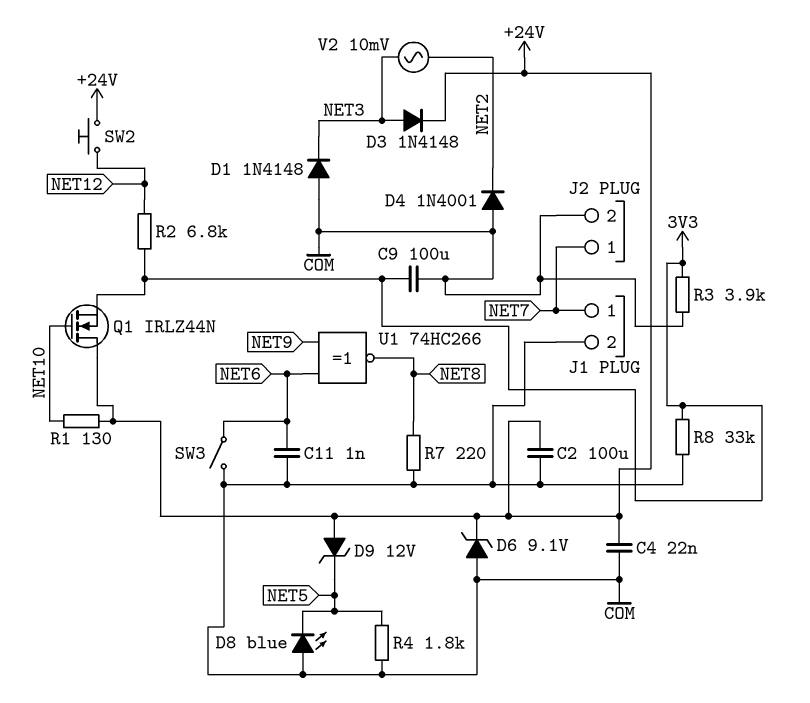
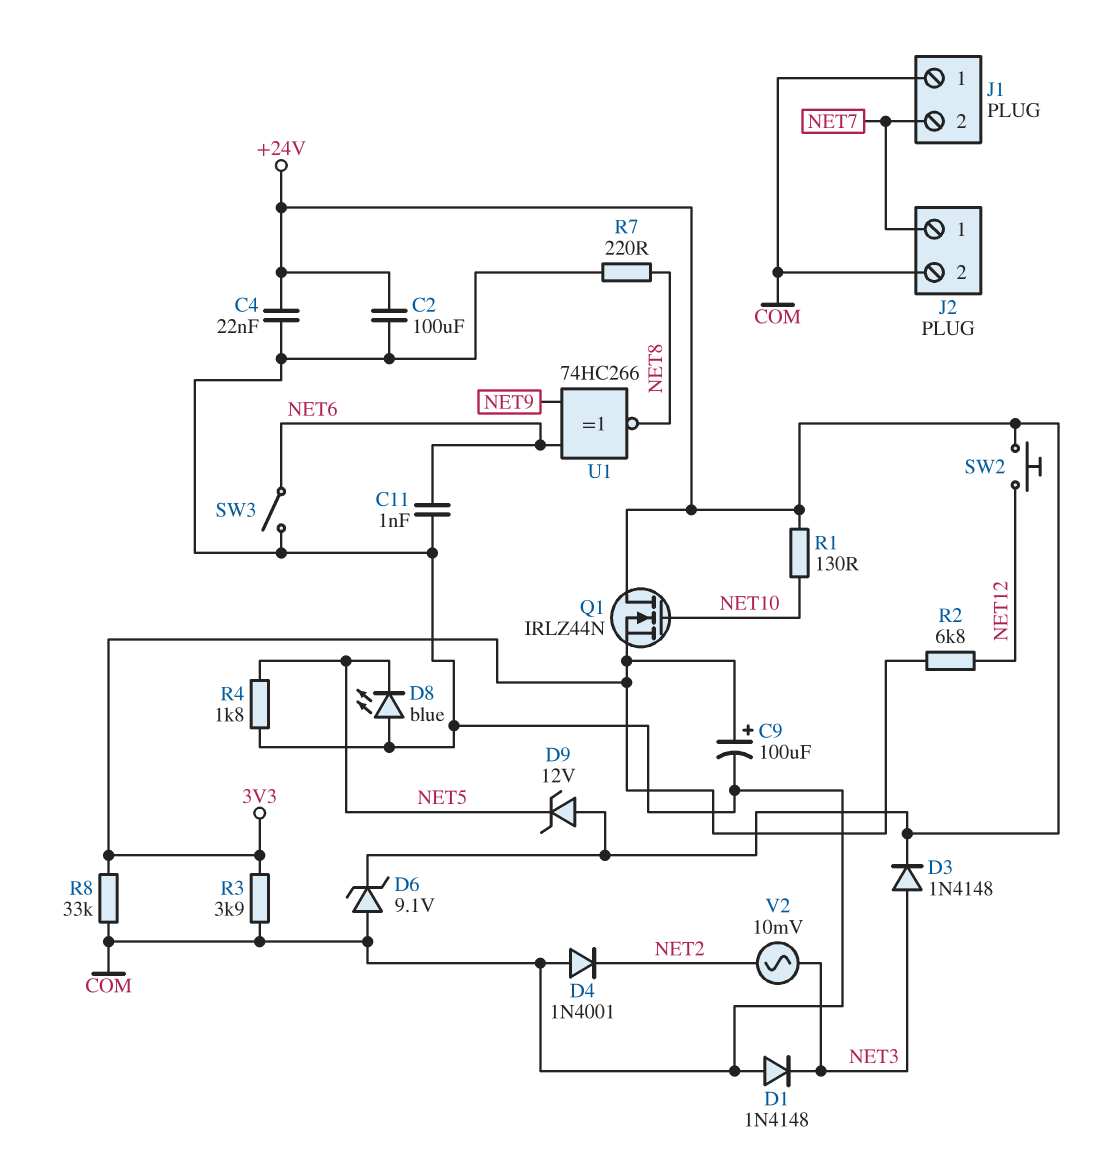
C9: 100uF (3V3, COM) -> 100uF (plus 3V3, minus COM)
J1 pin 1: NET7 -> COM
J1 pin 2: COM -> NET7

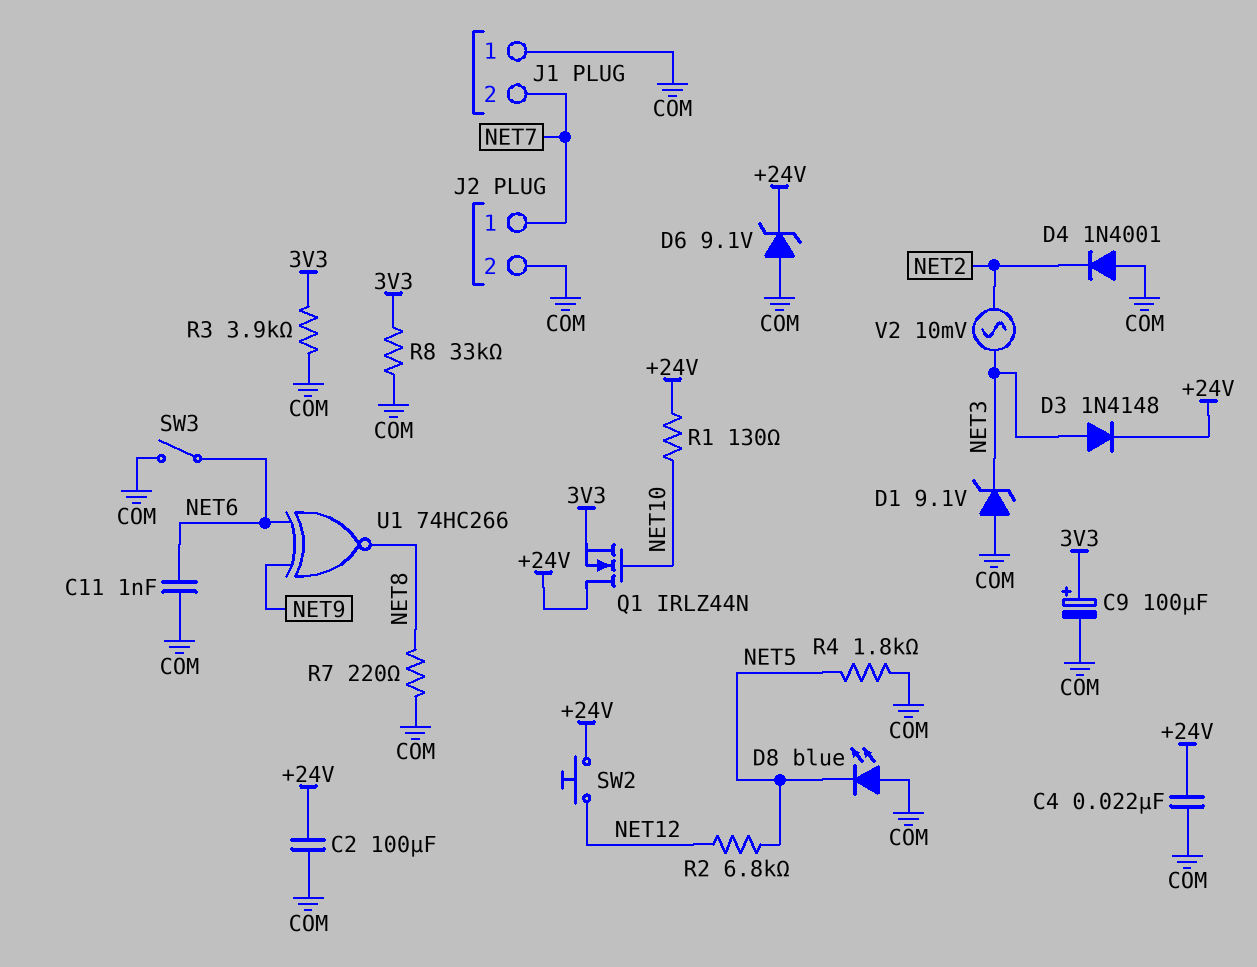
D1: diode 1N4148 (A COM, K NET3) -> zener 9.1V (A COM, K NET3)
D9: zener 12V (A +24V, K NET5) -> none
R2: 6.8k (3V3, NET12) -> 6.8k (NET5, NET12)

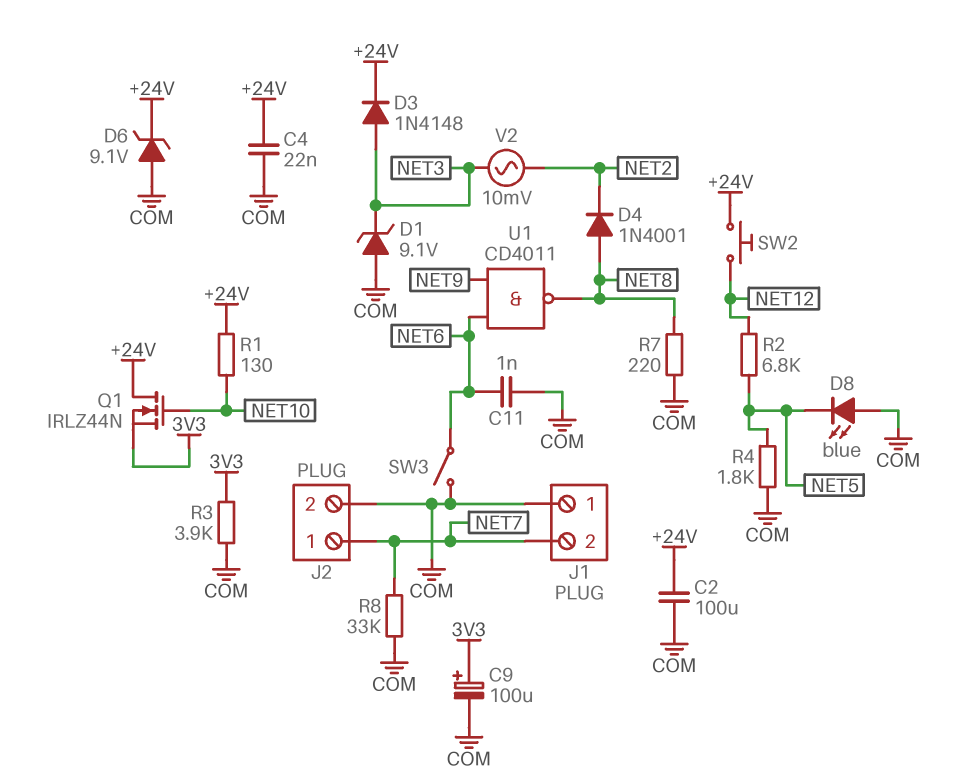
D4: diode 1N4001 (A COM, K NET2) -> diode 1N4001 (A NET8, K NET2)
R8: 33k (3V3, COM) -> 33k (COM, NET7)
U1: XNOR 74HC266 (in NET6, in NET9, out NET8) -> NAND CD4011 (in NET6, in NET9, out NET8)

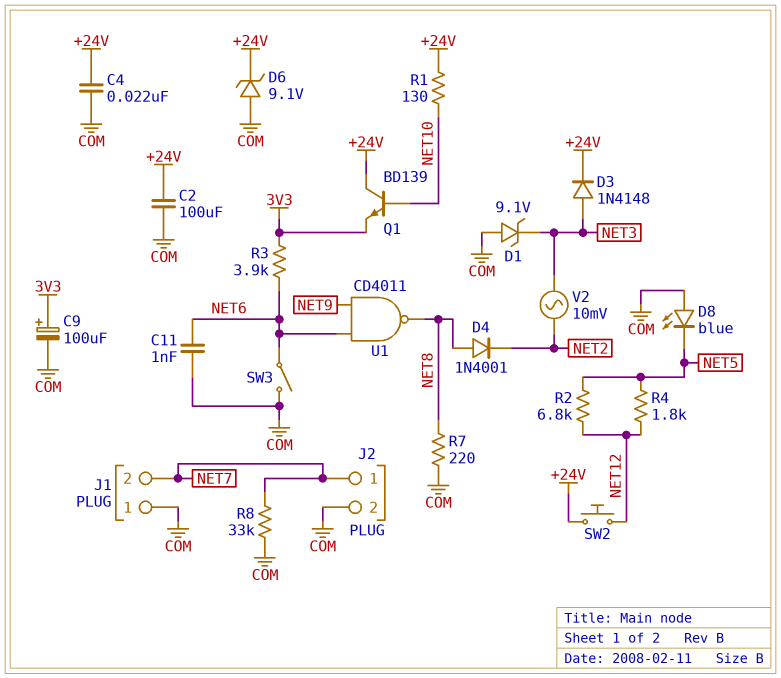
Q1: NMOS IRLZ44N (G NET10, D +24V, S 3V3) -> NPN BD139 (B NET10, C +24V, E 3V3)
R3: 3.9k (3V3, COM) -> 3.9k (3V3, NET6)
R4: 1.8k (COM, NET5) -> 1.8k (NET5, NET12)

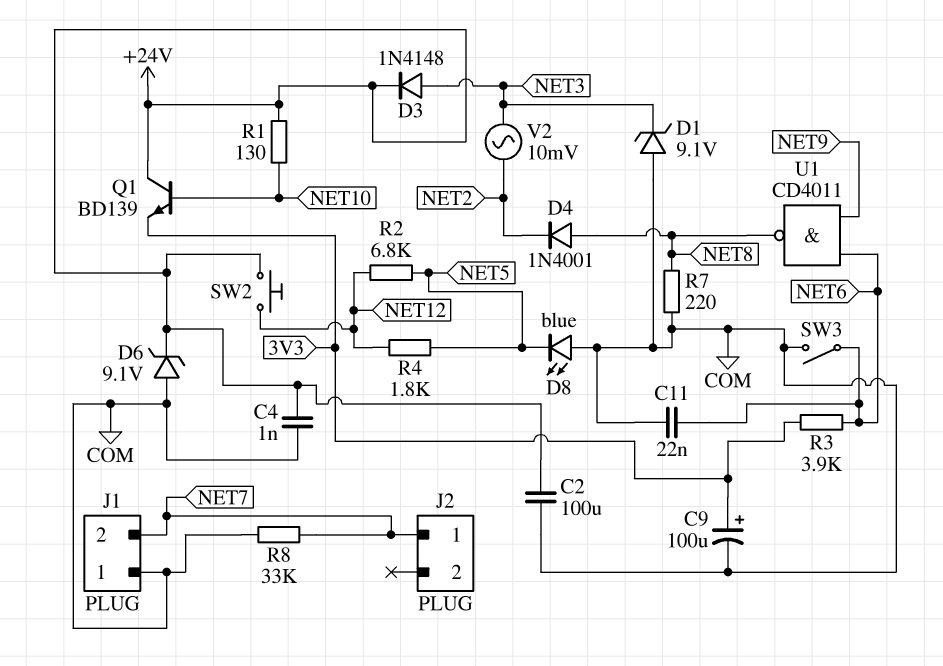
C4: 22nF (+24V, COM) -> 1nF (+24V, COM)
C11: 1nF (COM, NET6) -> 22nF (COM, NET6)
J2 pin 2: COM -> none

